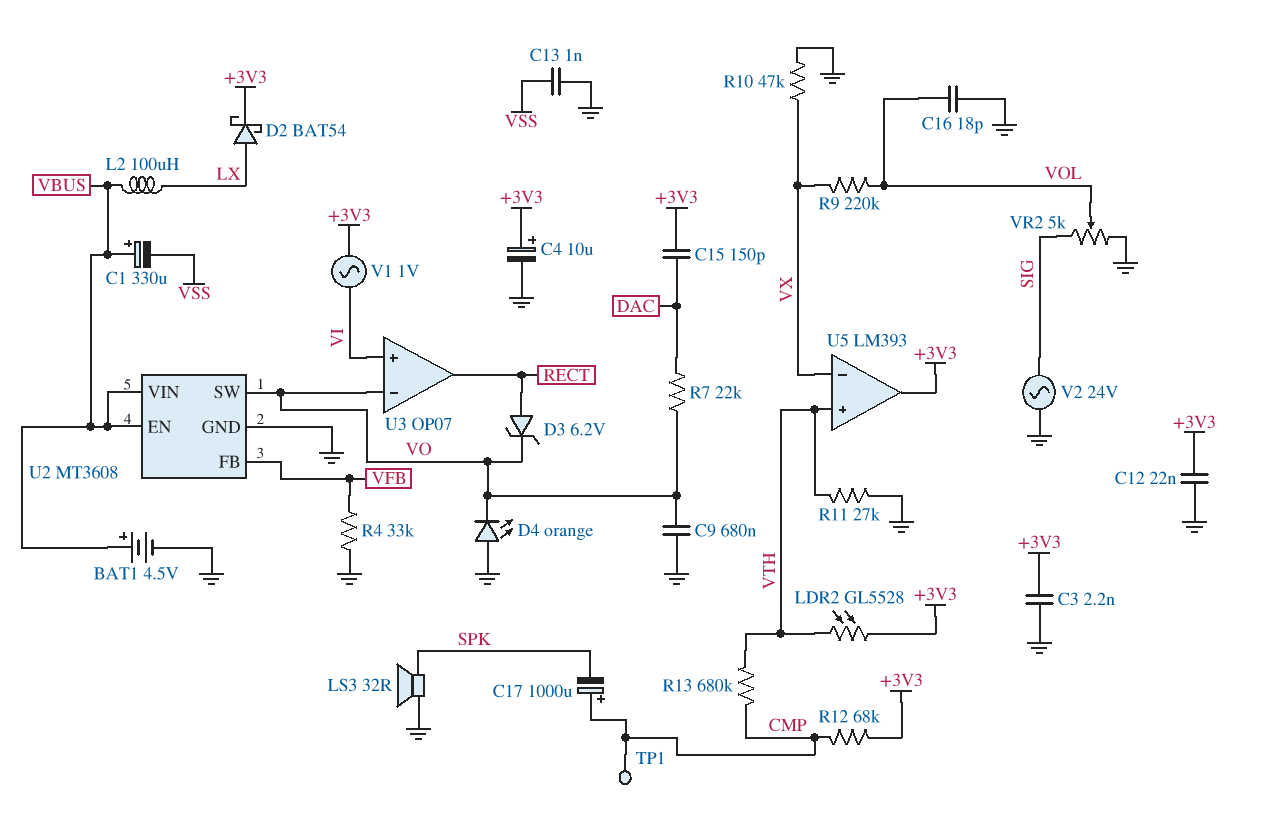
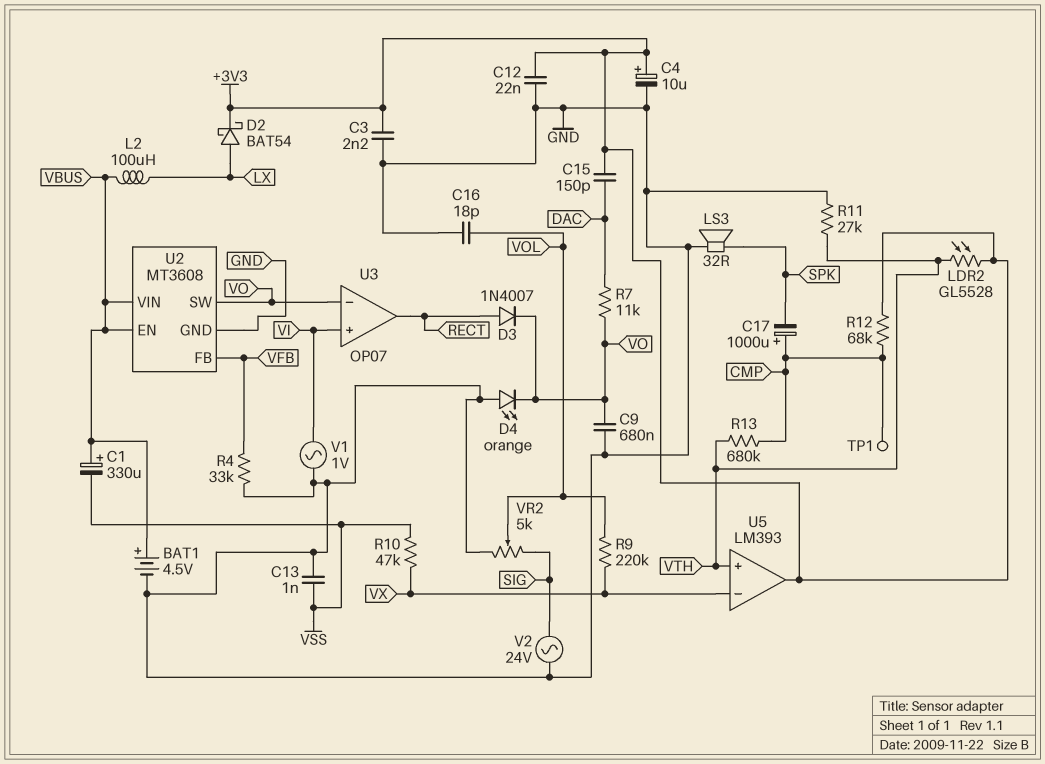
D3: zener 6.2V (A RECT, K VO) -> diode 1N4007 (A RECT, K VO)
R7: 22k (DAC, VO) -> 11k (DAC, VO)
R10: 47k (GND, VX) -> 47k (VSS, VX)
V1: AC 1V (+3V3, VI) -> AC 1V (GND, VI)

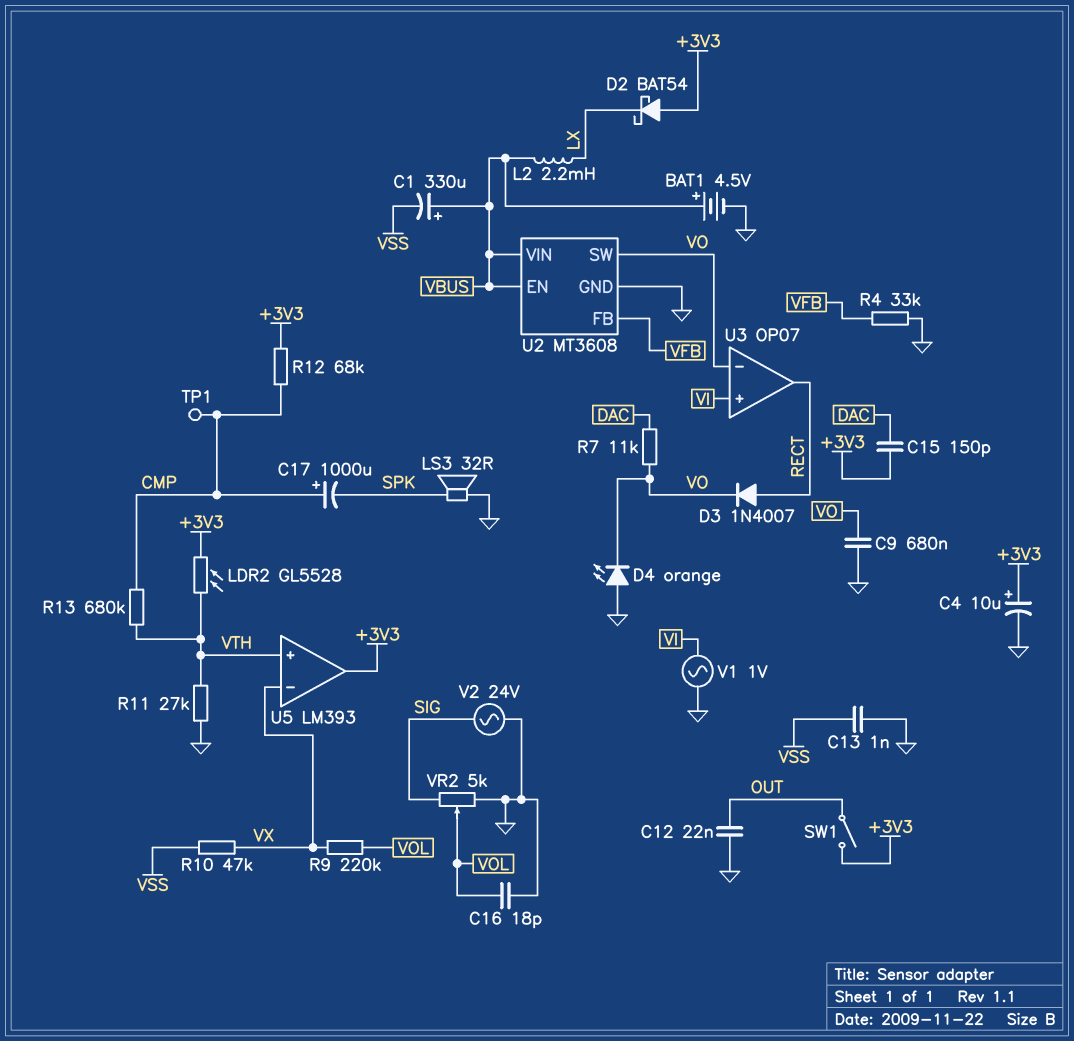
C3: 2.2nF (+3V3, GND) -> none
C12: 22nF (+3V3, GND) -> 22nF (GND, OUT)
D2: schottky BAT54 (A LX, K +3V3) -> schottky BAT54 (A +3V3, K LX)
L2: 100uH (LX, VBUS) -> 2.2mH (LX, VBUS)
SW1: none -> switch (+3V3, OUT)

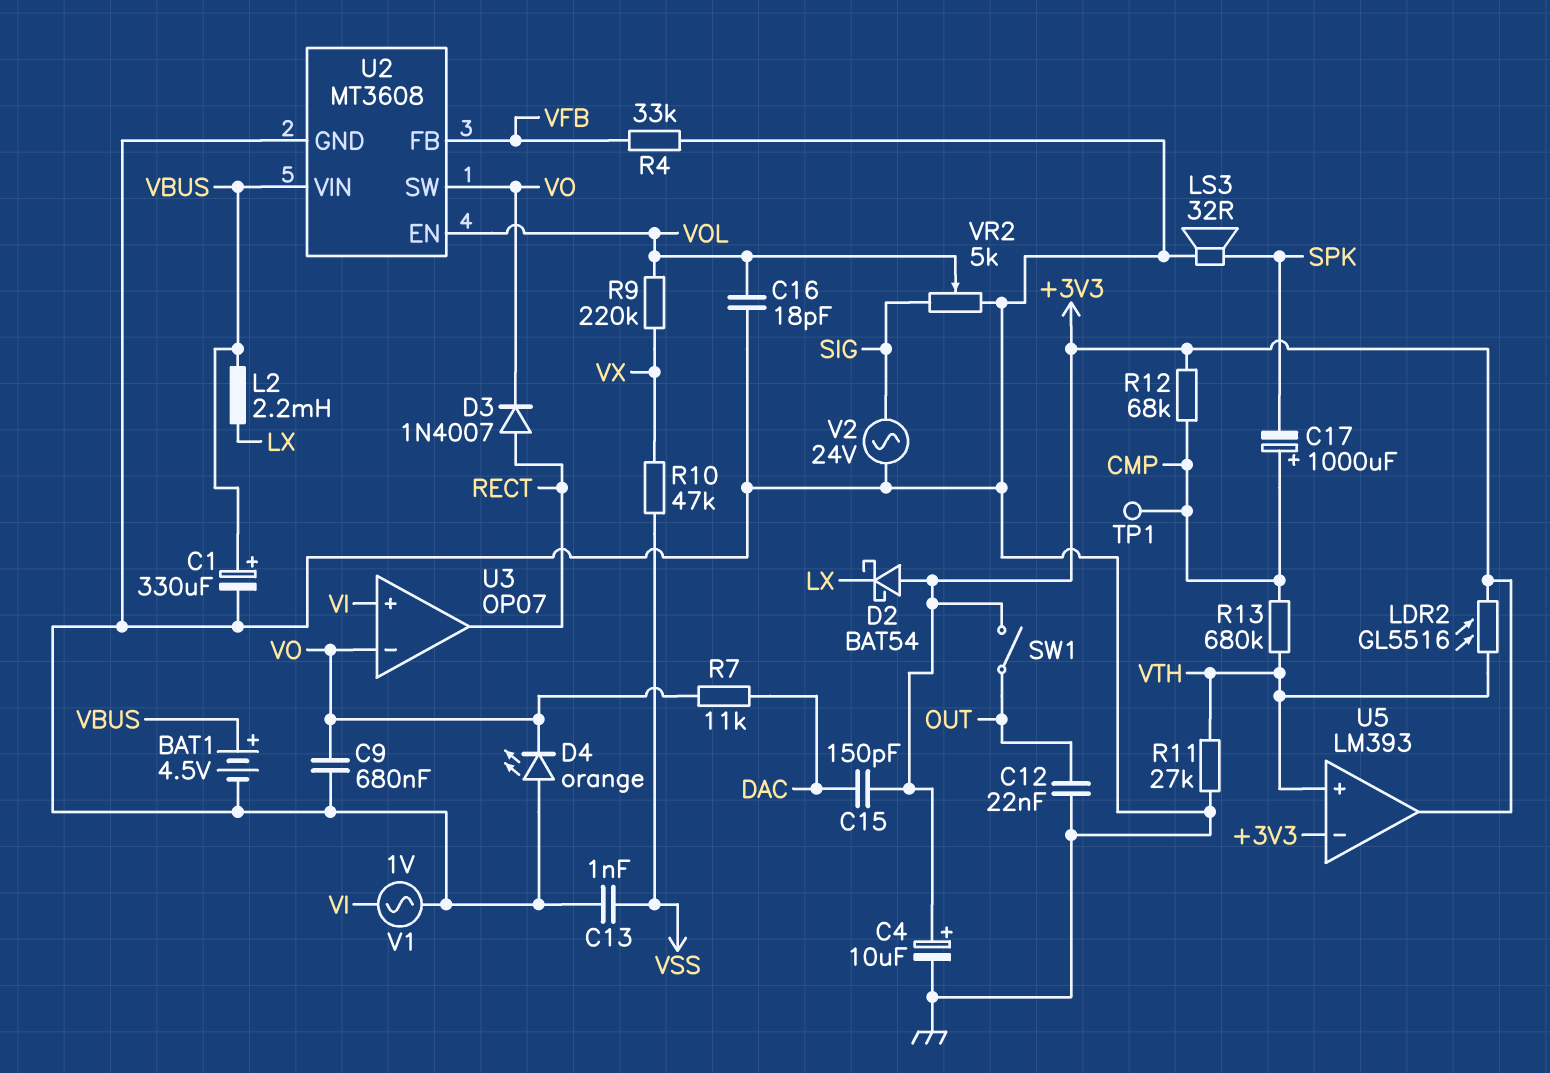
C1: 330uF (plus VBUS, minus VSS) -> 330uF (plus VBUS, minus GND)
LDR2: GL5528 (+3V3, VTH) -> GL5516 (+3V3, VTH)
U2 pin EN: VBUS -> VOL
U5 pin in-: VX -> +3V3

